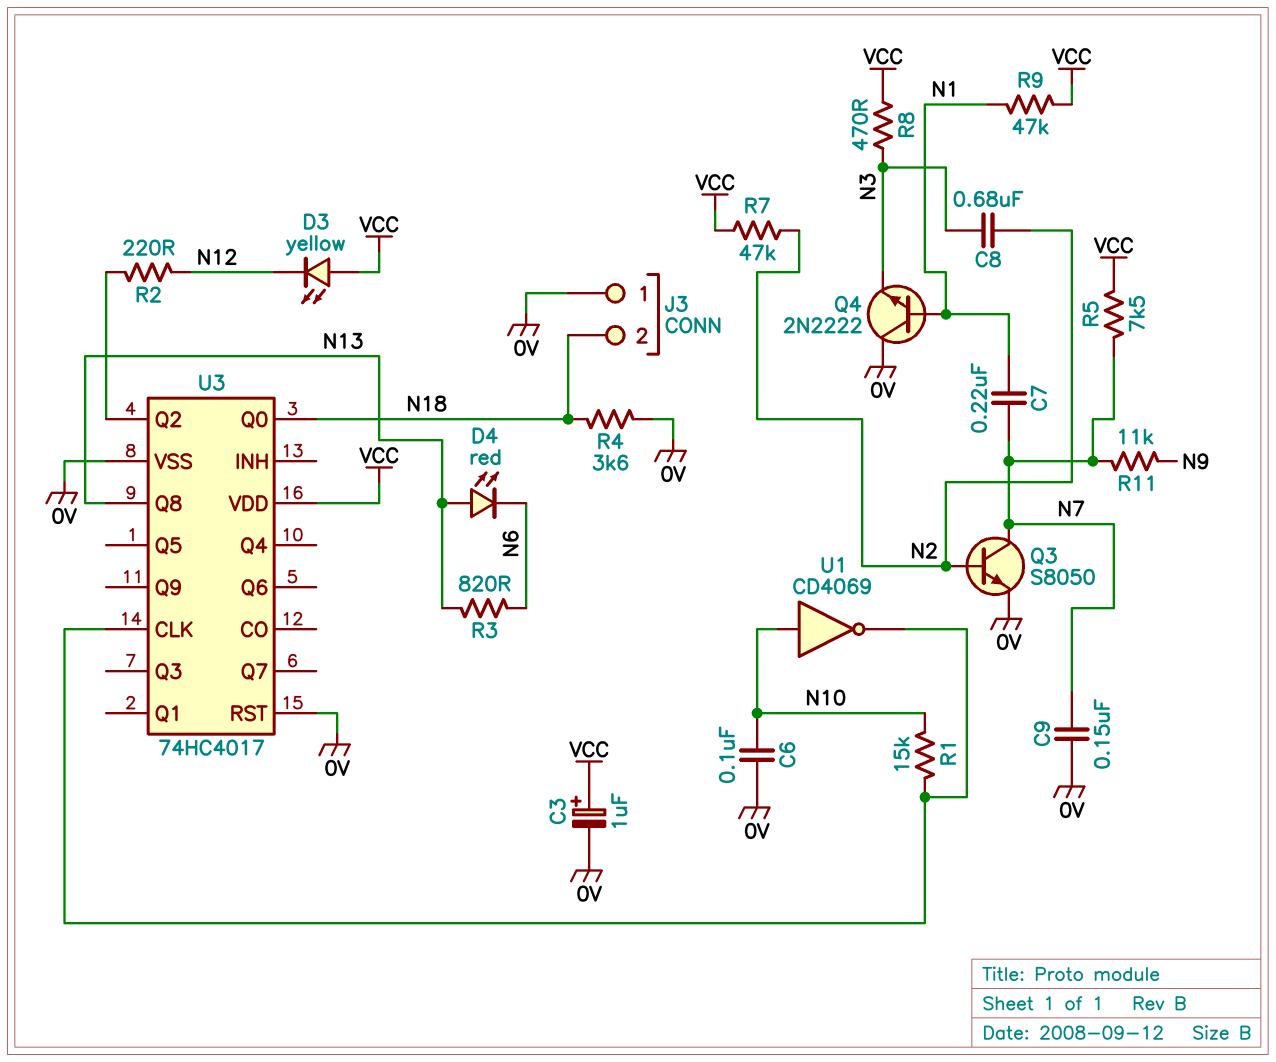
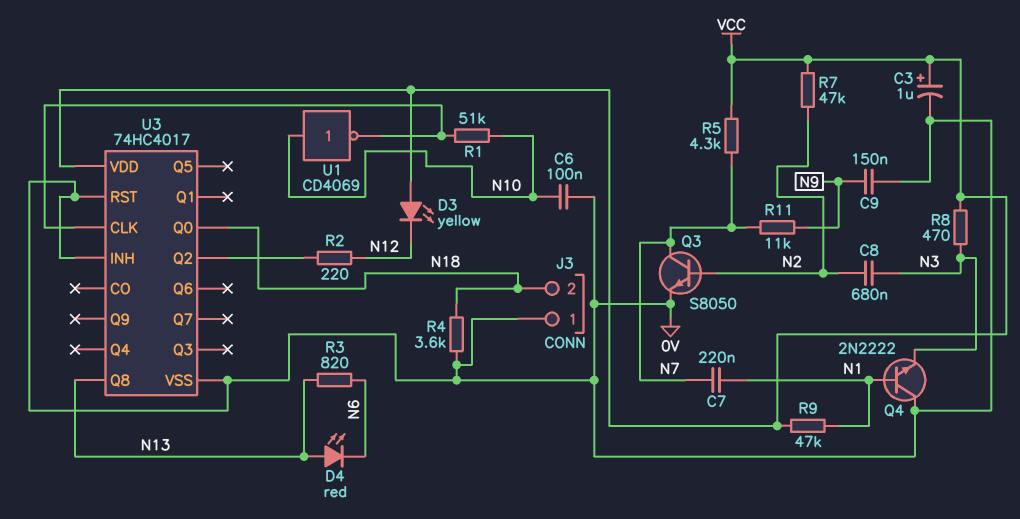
C9: 150nF (0V, N7) -> 150nF (0V, N9)
R1: 15k (N10, U3/CLK) -> 51k (N10, U3/CLK)
R5: 7.5k (N7, VCC) -> 4.3k (N7, VCC)
U3 pin INH: none -> 0V

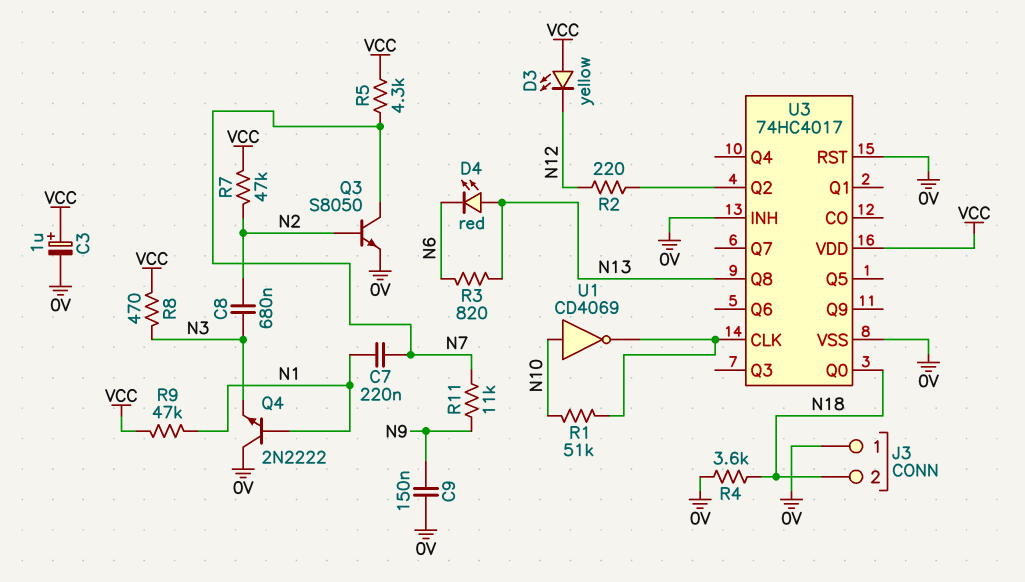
C6: 100nF (0V, N10) -> none

